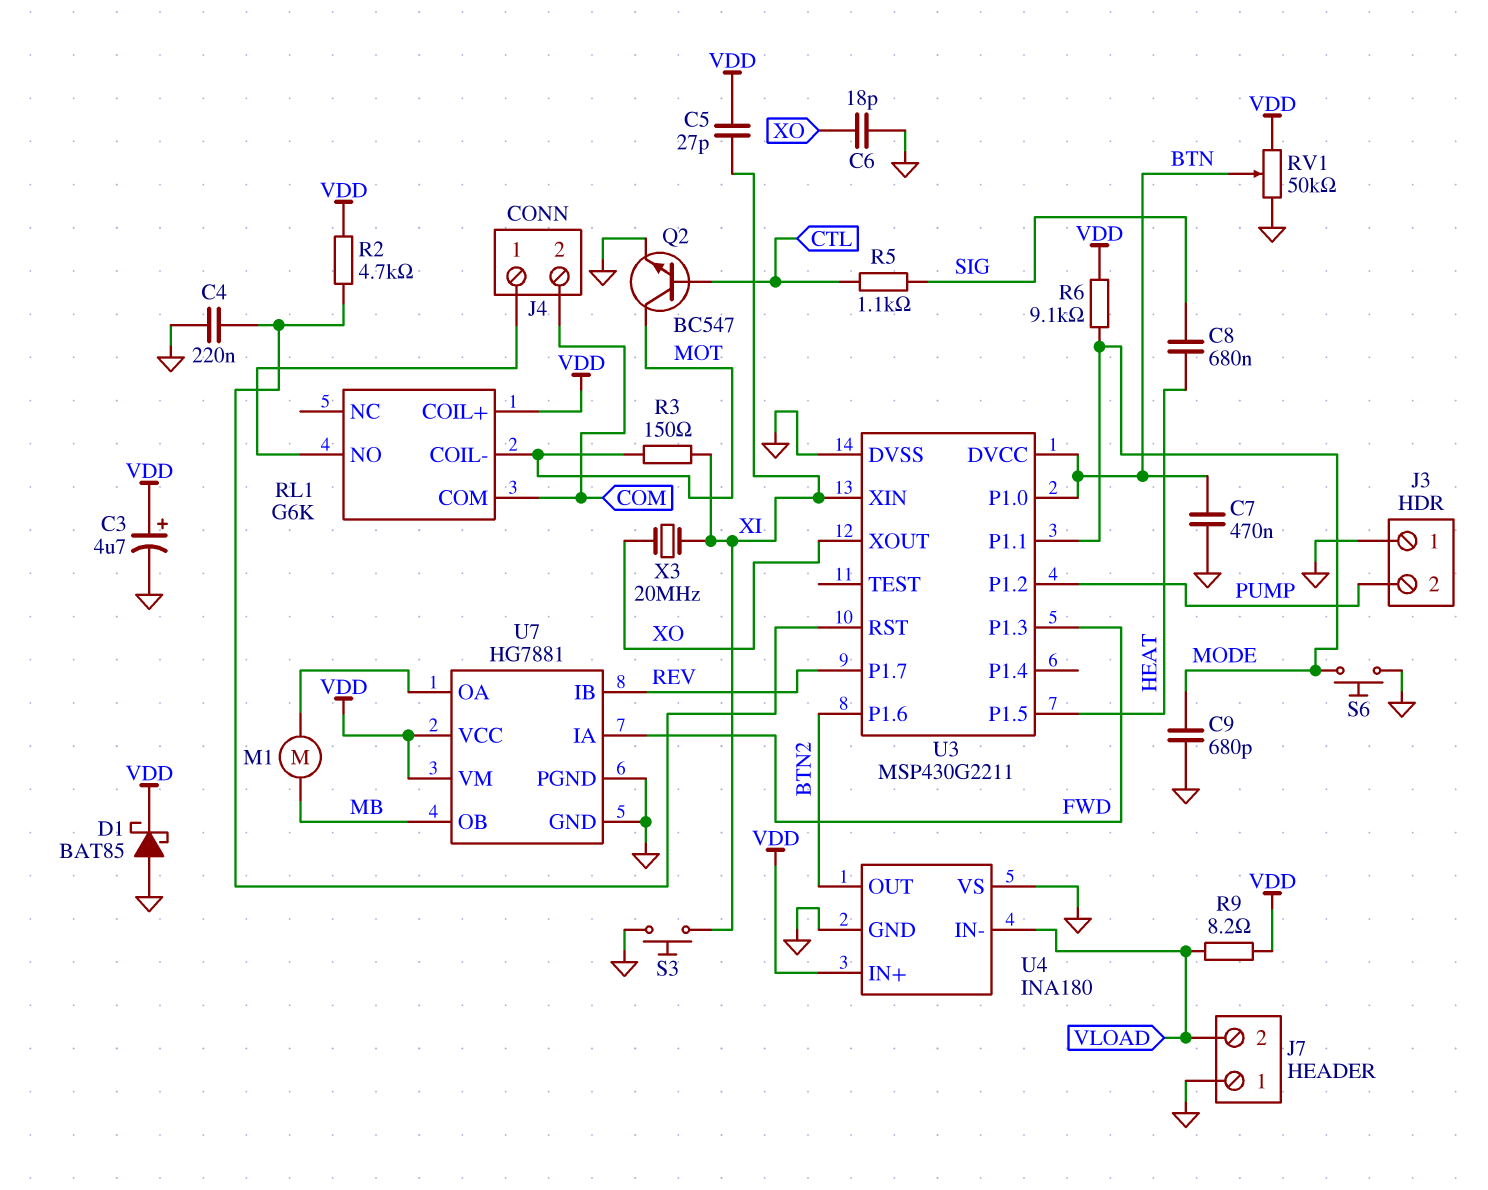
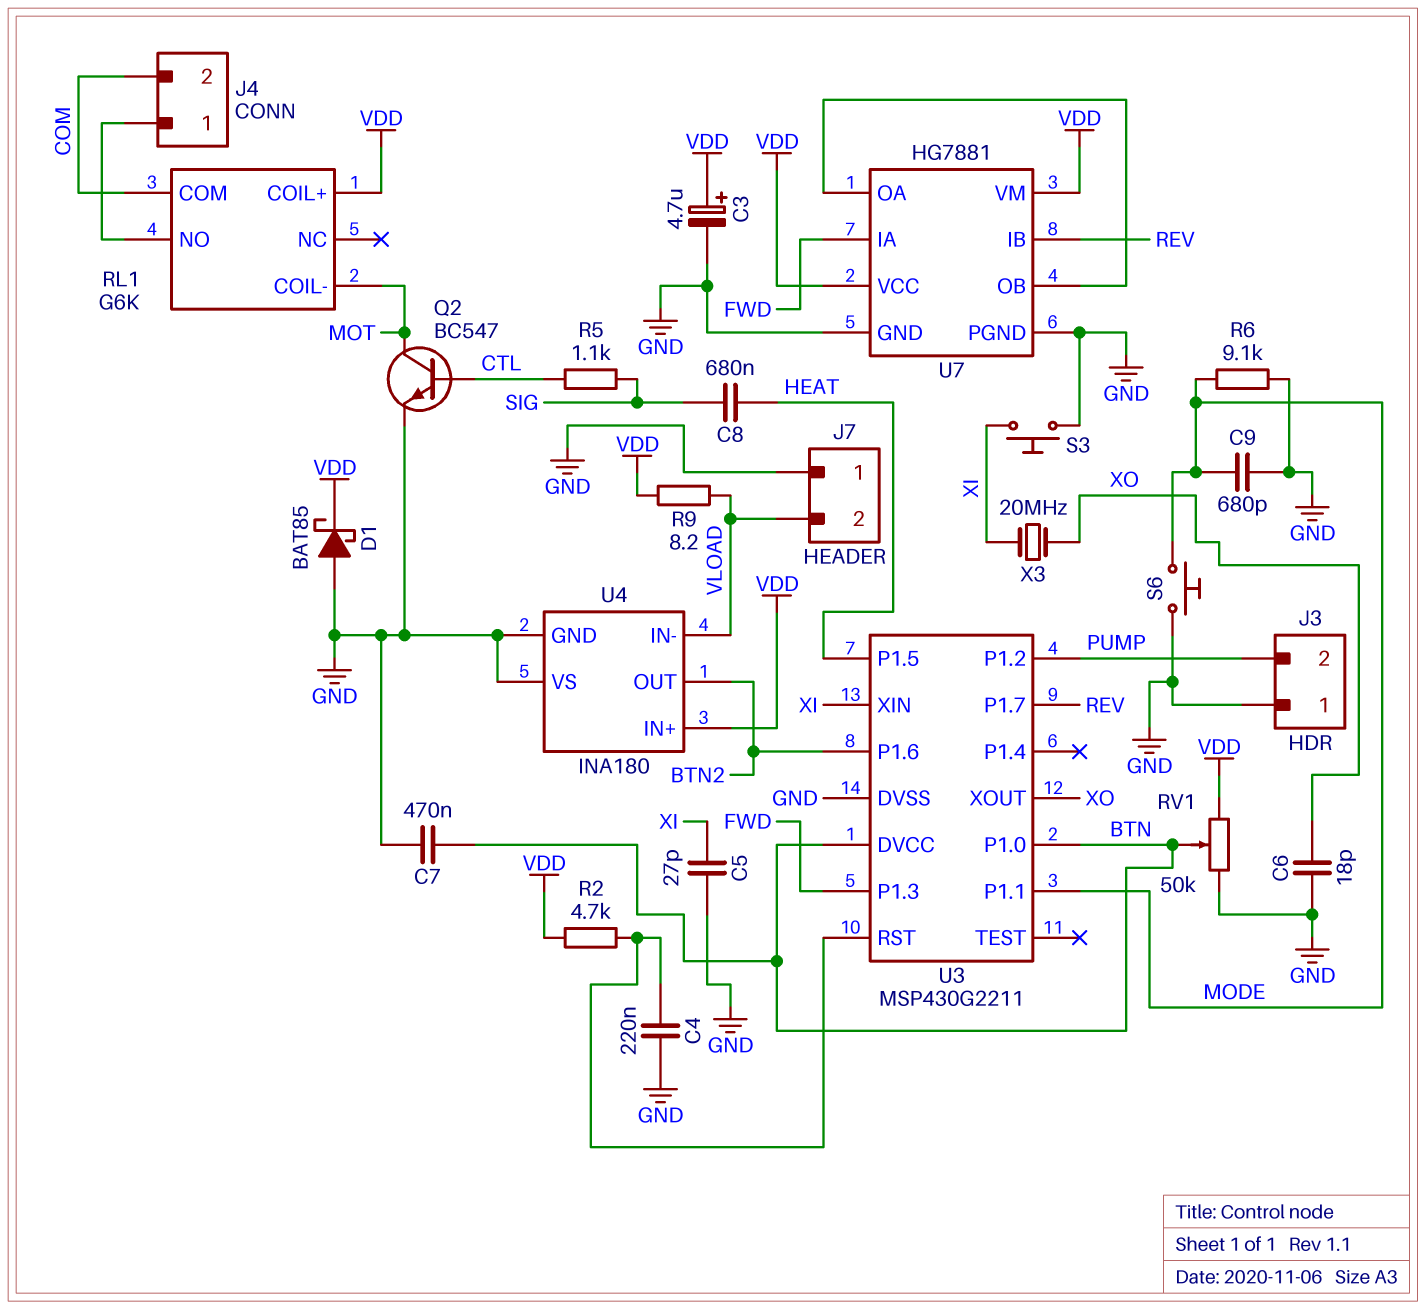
C5: 27pF (VDD, XI) -> 27pF (GND, XI)
M1: motor (MB, U7/OA) -> none
R3: 150 (MOT, XI) -> none
R6: 9.1k (MODE, VDD) -> 9.1k (GND, MODE)
U7 pin OB: MB -> U7/OA

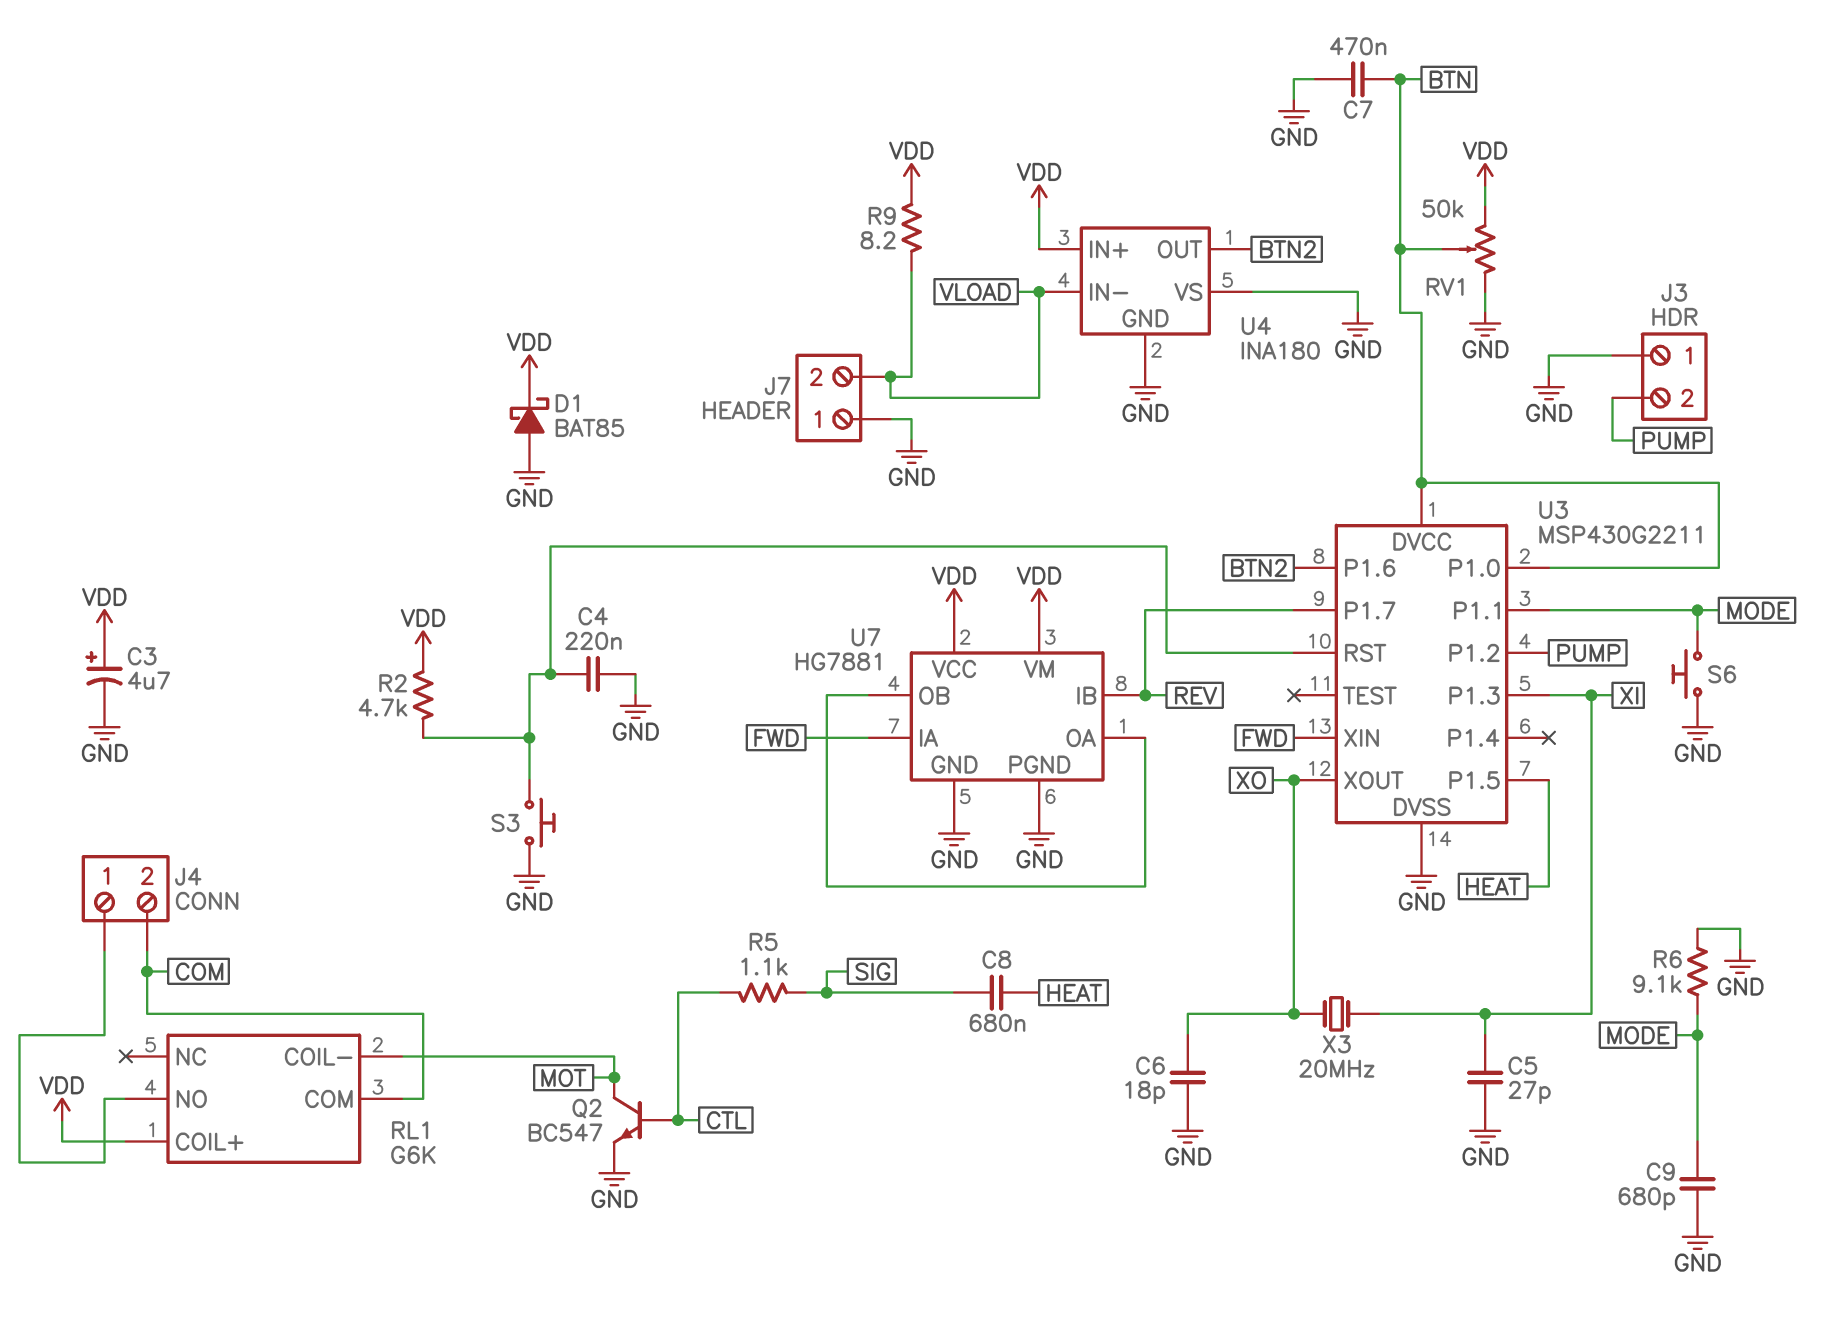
S3: button (GND, XI) -> button (GND, U3/RST)
U3 pin P1.3: FWD -> XI
U3 pin XIN: XI -> FWD

